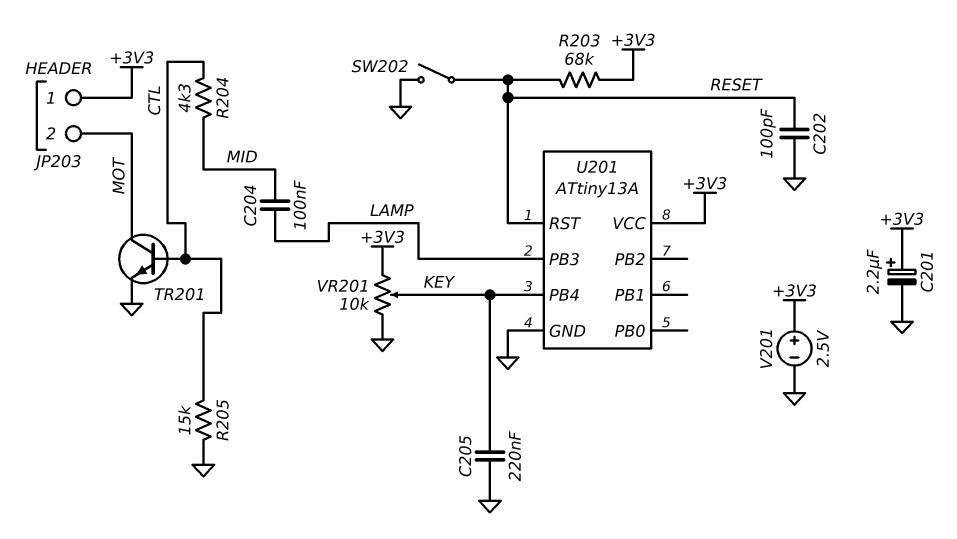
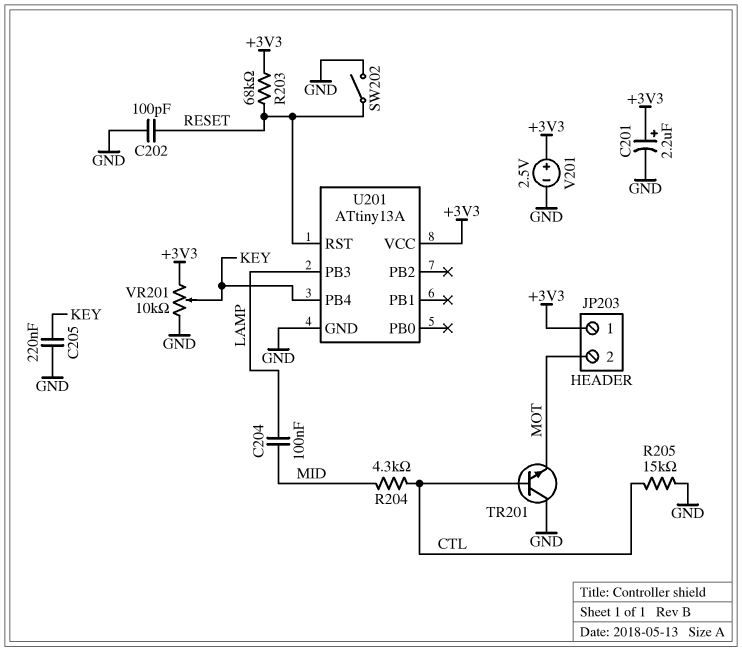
TR201: NPN (B CTL, C MOT, E GND) -> NPN (B CTL, C GND, E MOT)

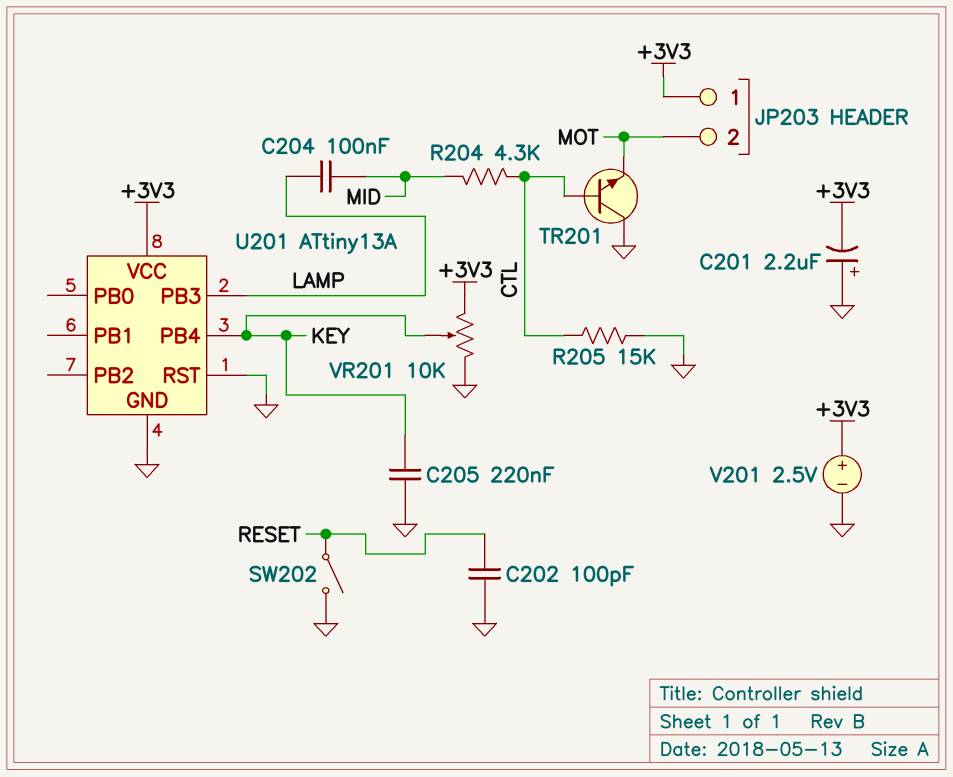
C201: 2.2uF (plus +3V3, minus GND) -> 2.2uF (plus GND, minus +3V3)
R203: 68k (+3V3, RESET) -> none
U201 pin RST: RESET -> GND

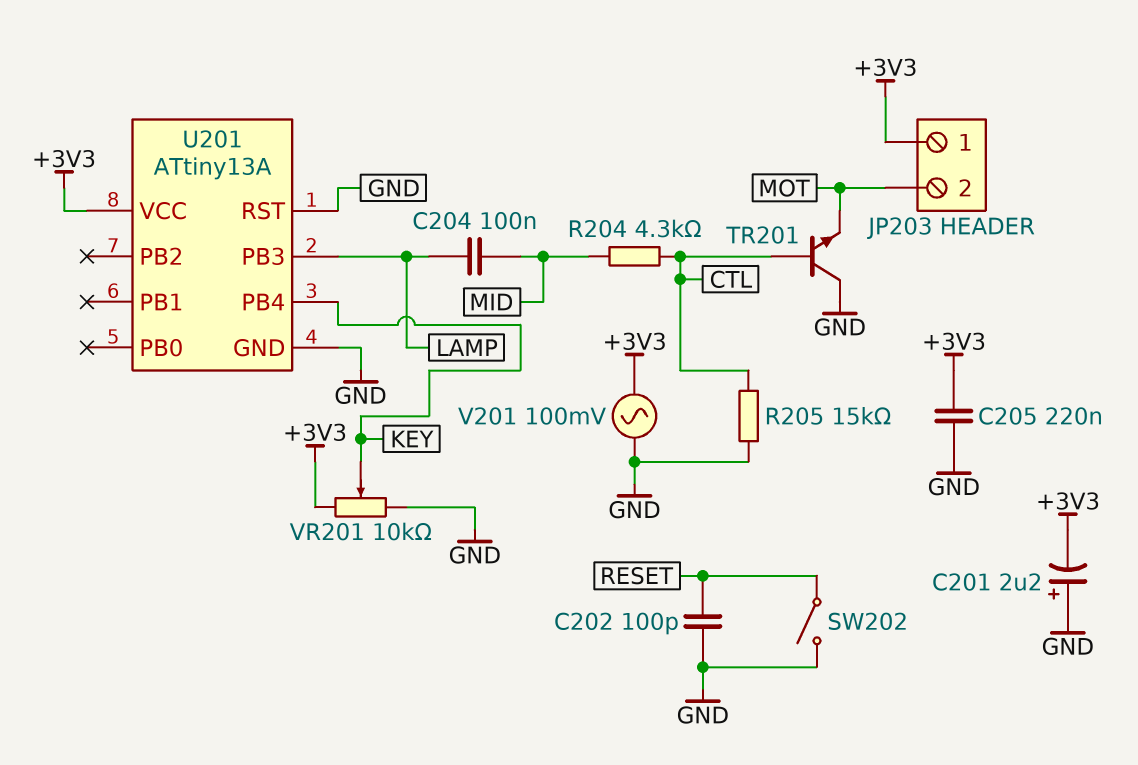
C205: 220nF (GND, KEY) -> 220nF (+3V3, GND)
V201: 2.5V (plus +3V3, minus GND) -> AC 100mV (+3V3, GND)

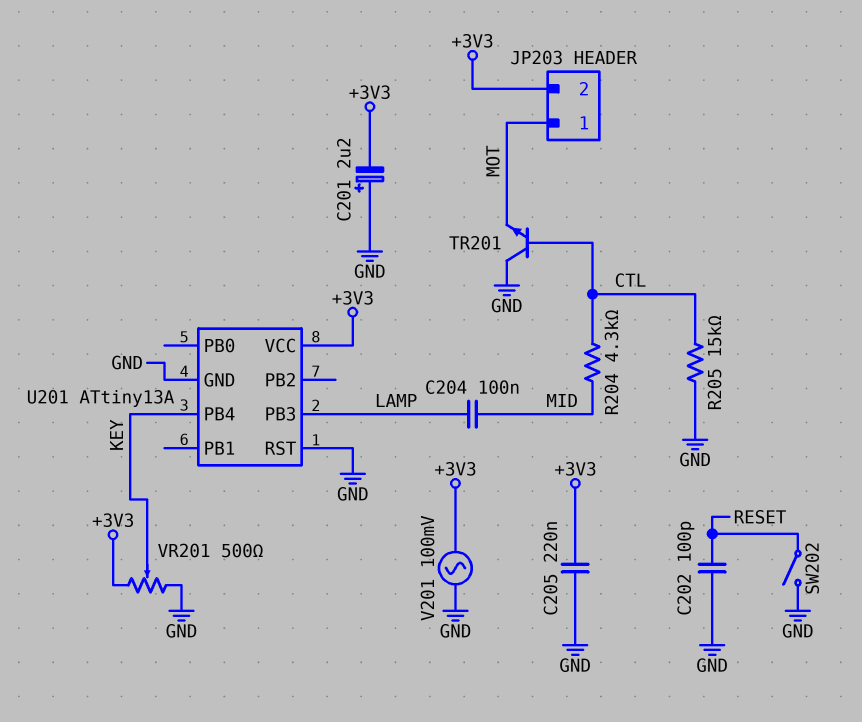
JP203 pin 1: +3V3 -> MOT
JP203 pin 2: MOT -> +3V3
VR201: 10k (+3V3, GND, wiper KEY) -> 500 (+3V3, GND, wiper KEY)

